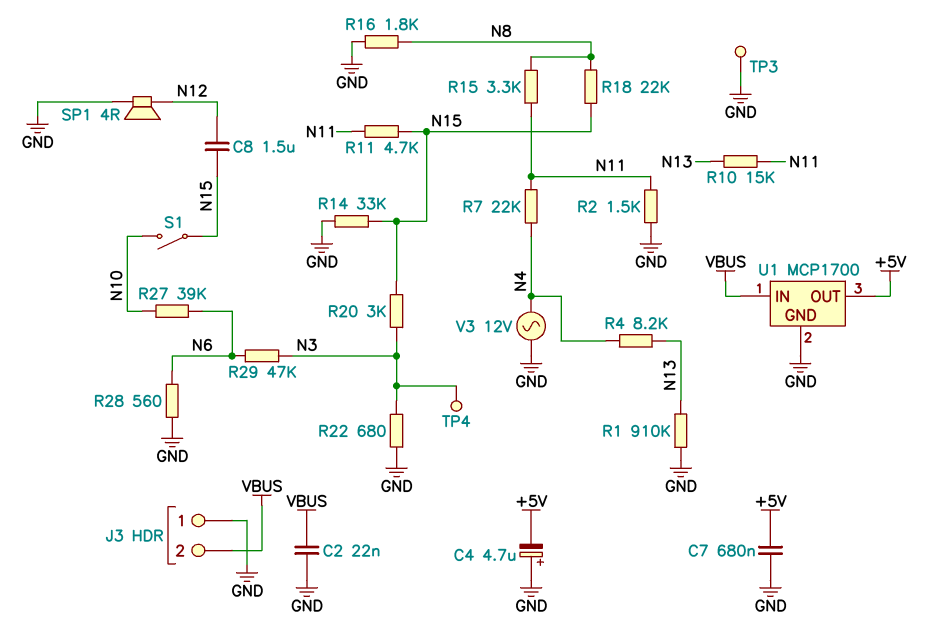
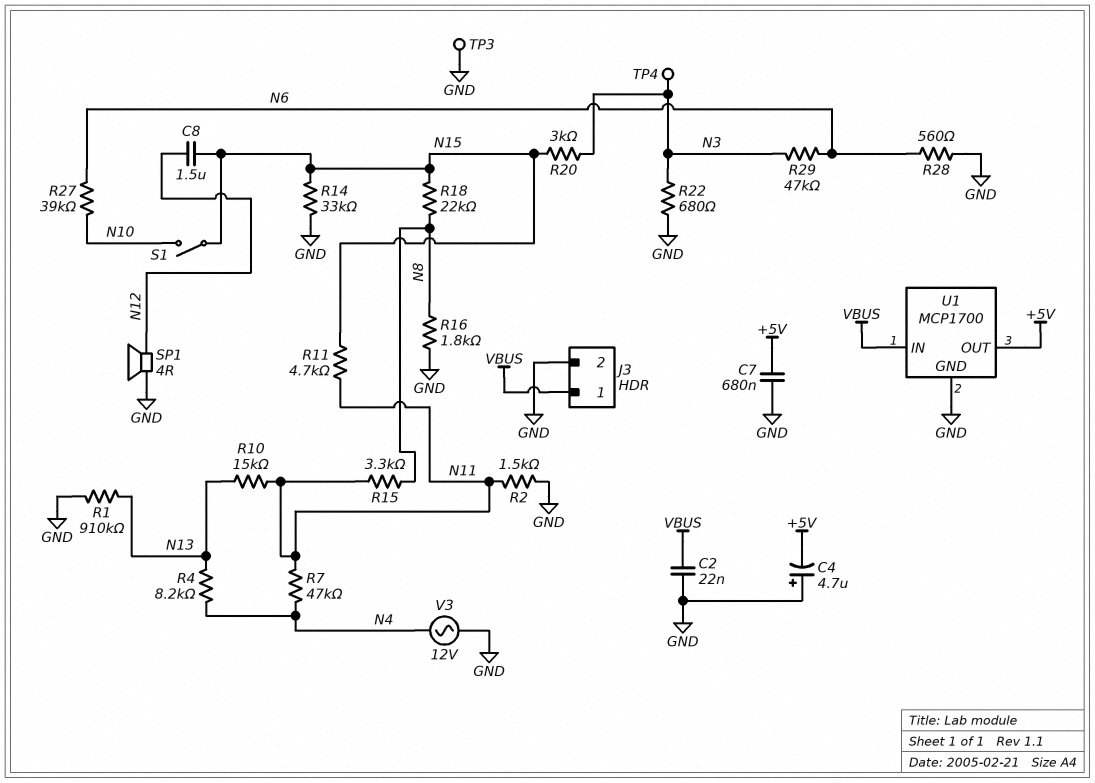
J3 pin 1: GND -> VBUS
J3 pin 2: VBUS -> GND
R7: 22k (N4, N11) -> 47k (N4, N11)

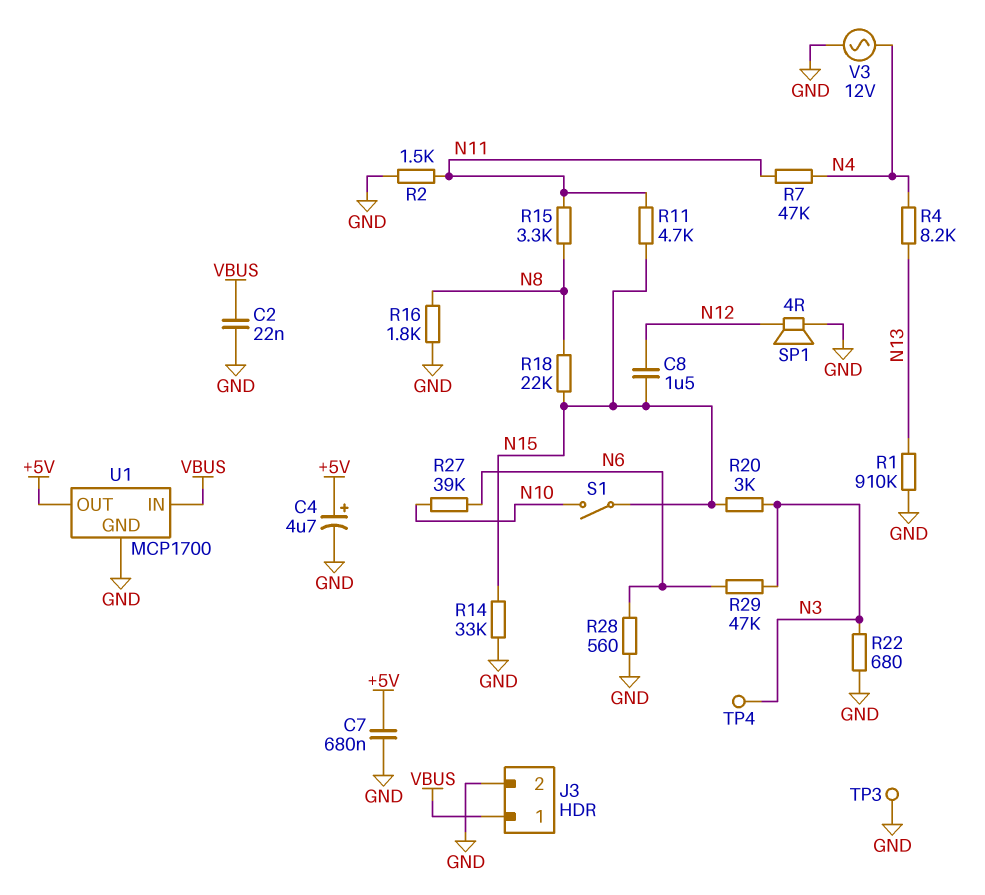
C4: 4.7uF (plus GND, minus +5V) -> 4.7uF (plus +5V, minus GND)
R10: 15k (N11, N13) -> none

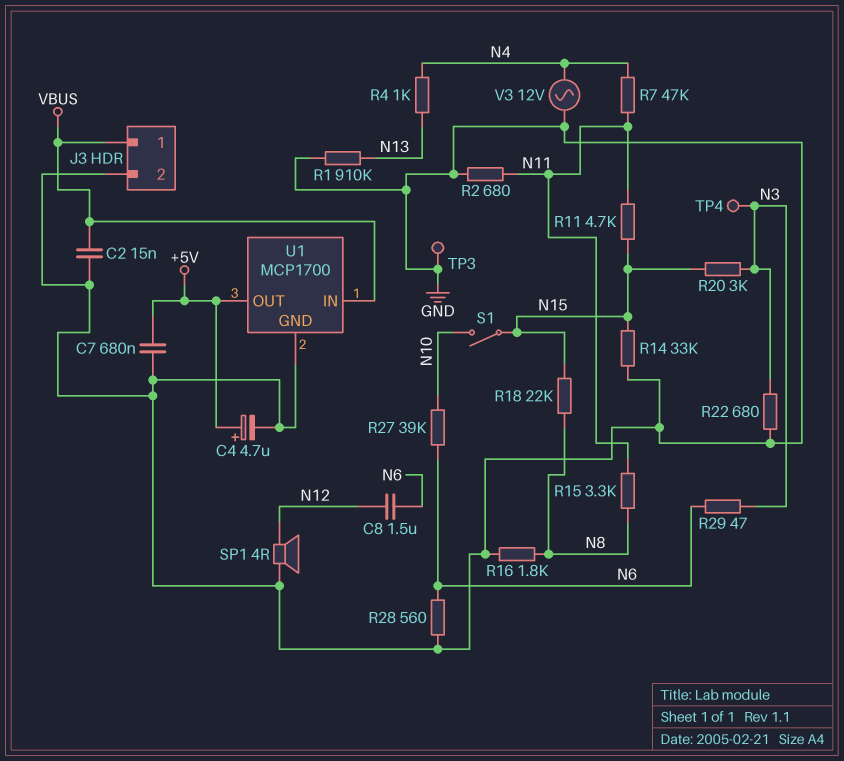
C2: 22nF (GND, VBUS) -> 15nF (GND, VBUS)
C8: 1.5uF (N12, N15) -> 1.5uF (N6, N12)
R2: 1.5k (GND, N11) -> 680 (GND, N11)
R4: 8.2k (N4, N13) -> 1k (N4, N13)
R29: 47k (N3, N6) -> 47 (N3, N6)

